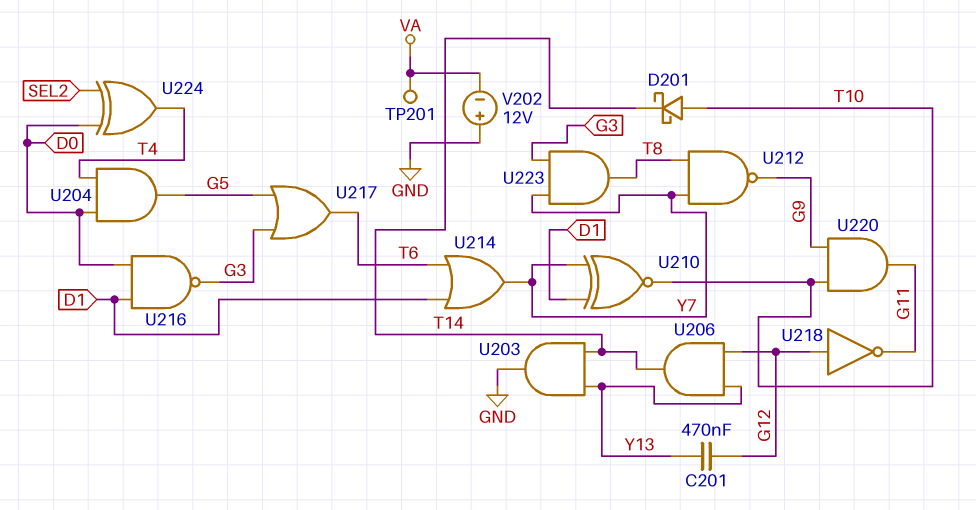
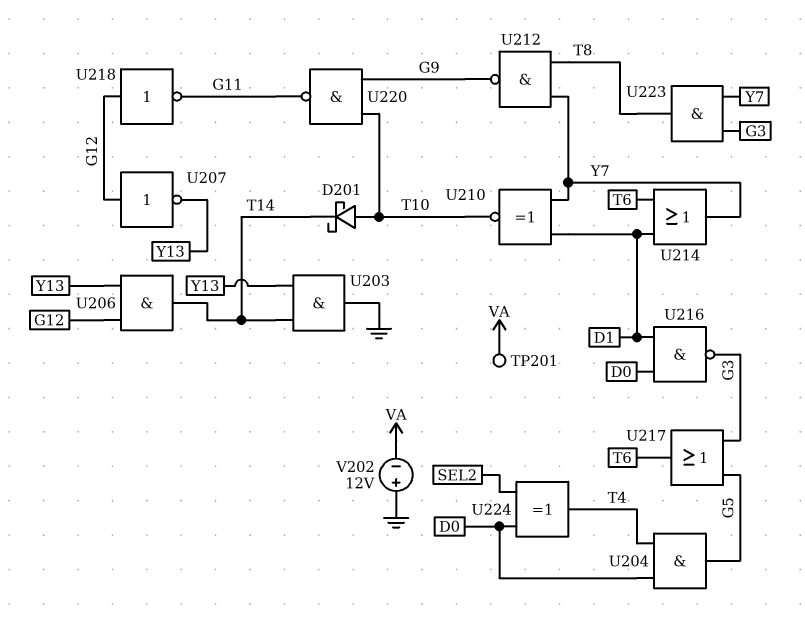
C201: 470nF (G12, Y13) -> none
U207: none -> NOT (in G12, out Y13)
U220: AND (in G9, in T10, out G11) -> NAND (in G9, in T10, out G11)

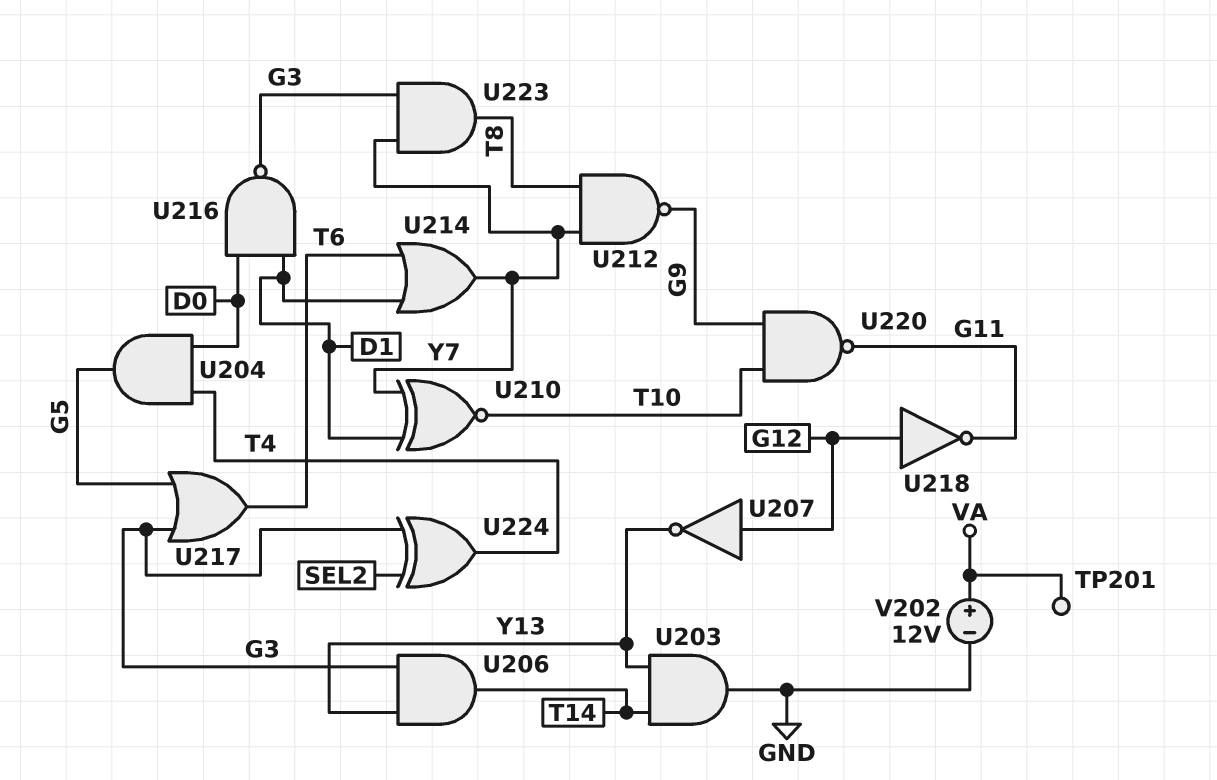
D201: schottky (A T10, K T14) -> none
U206: AND (in G12, in Y13, out T14) -> AND (in G3, in Y13, out T14)
U224: XOR (in D0, in SEL2, out T4) -> XOR (in G3, in SEL2, out T4)
V202: 12V (plus GND, minus VA) -> 12V (plus VA, minus GND)

